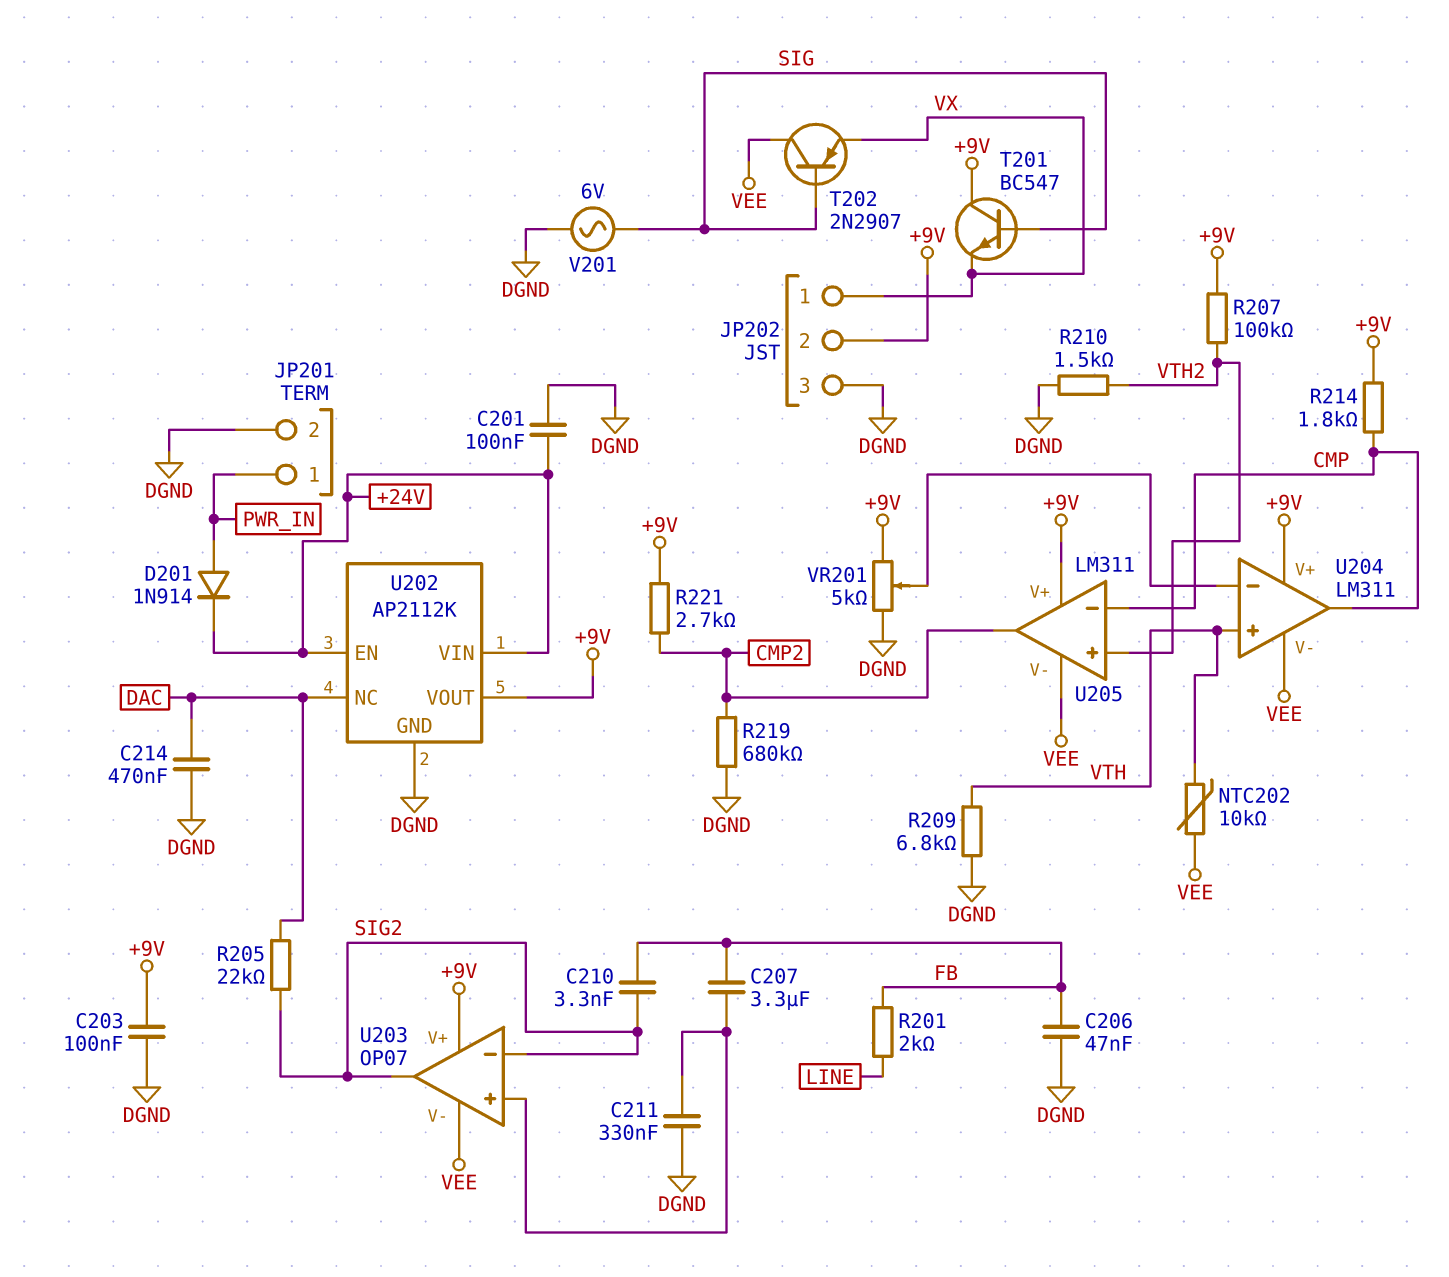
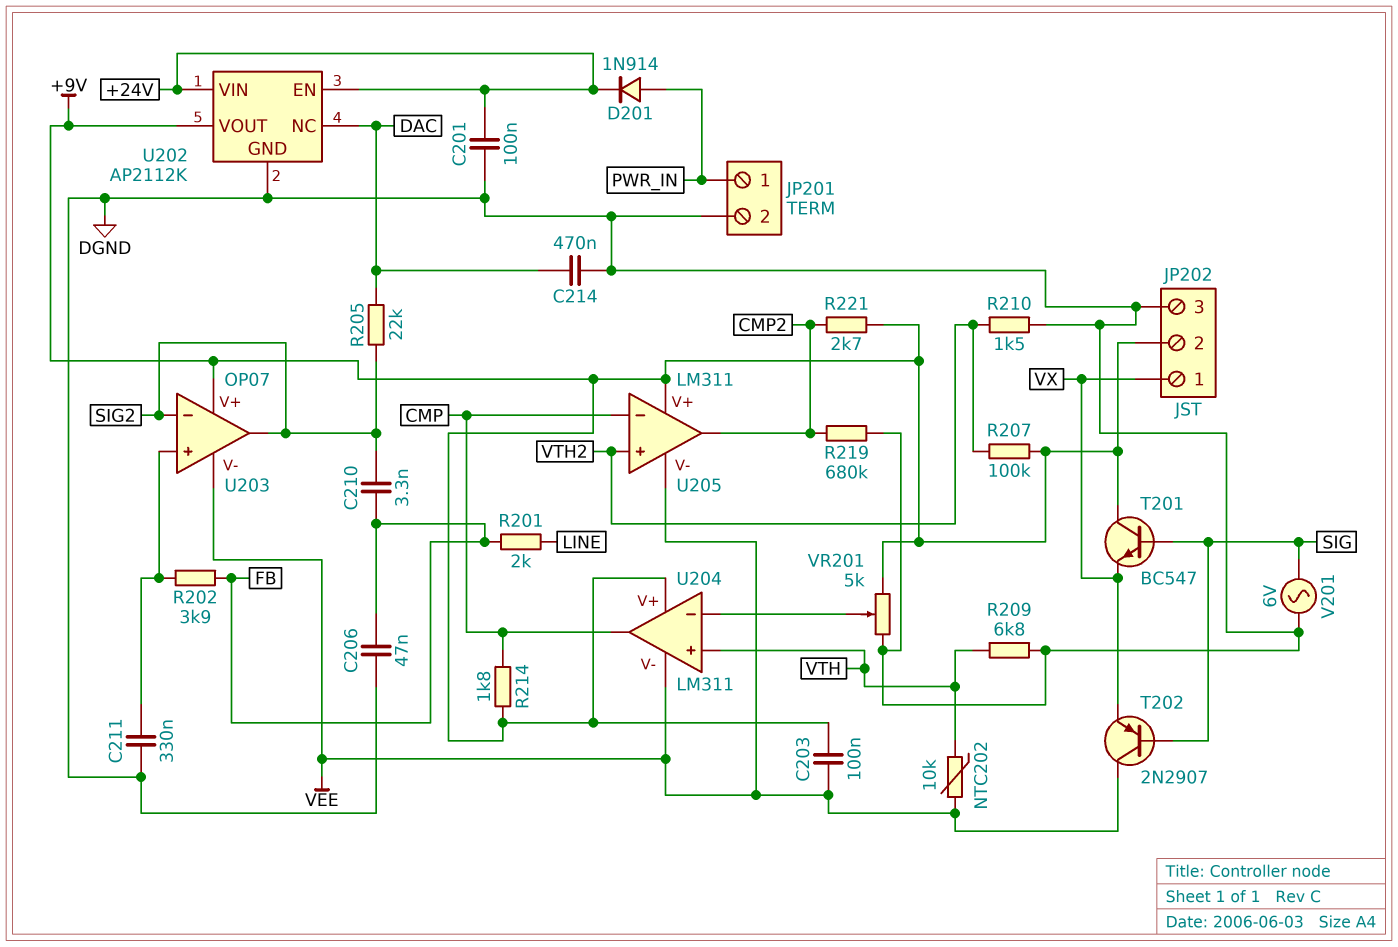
C203: 100nF (+9V, DGND) -> 100nF (+9V, VEE)
C207: 3.3uF (FB, U203/in+) -> none
R202: none -> 3.9k (FB, U203/in+)

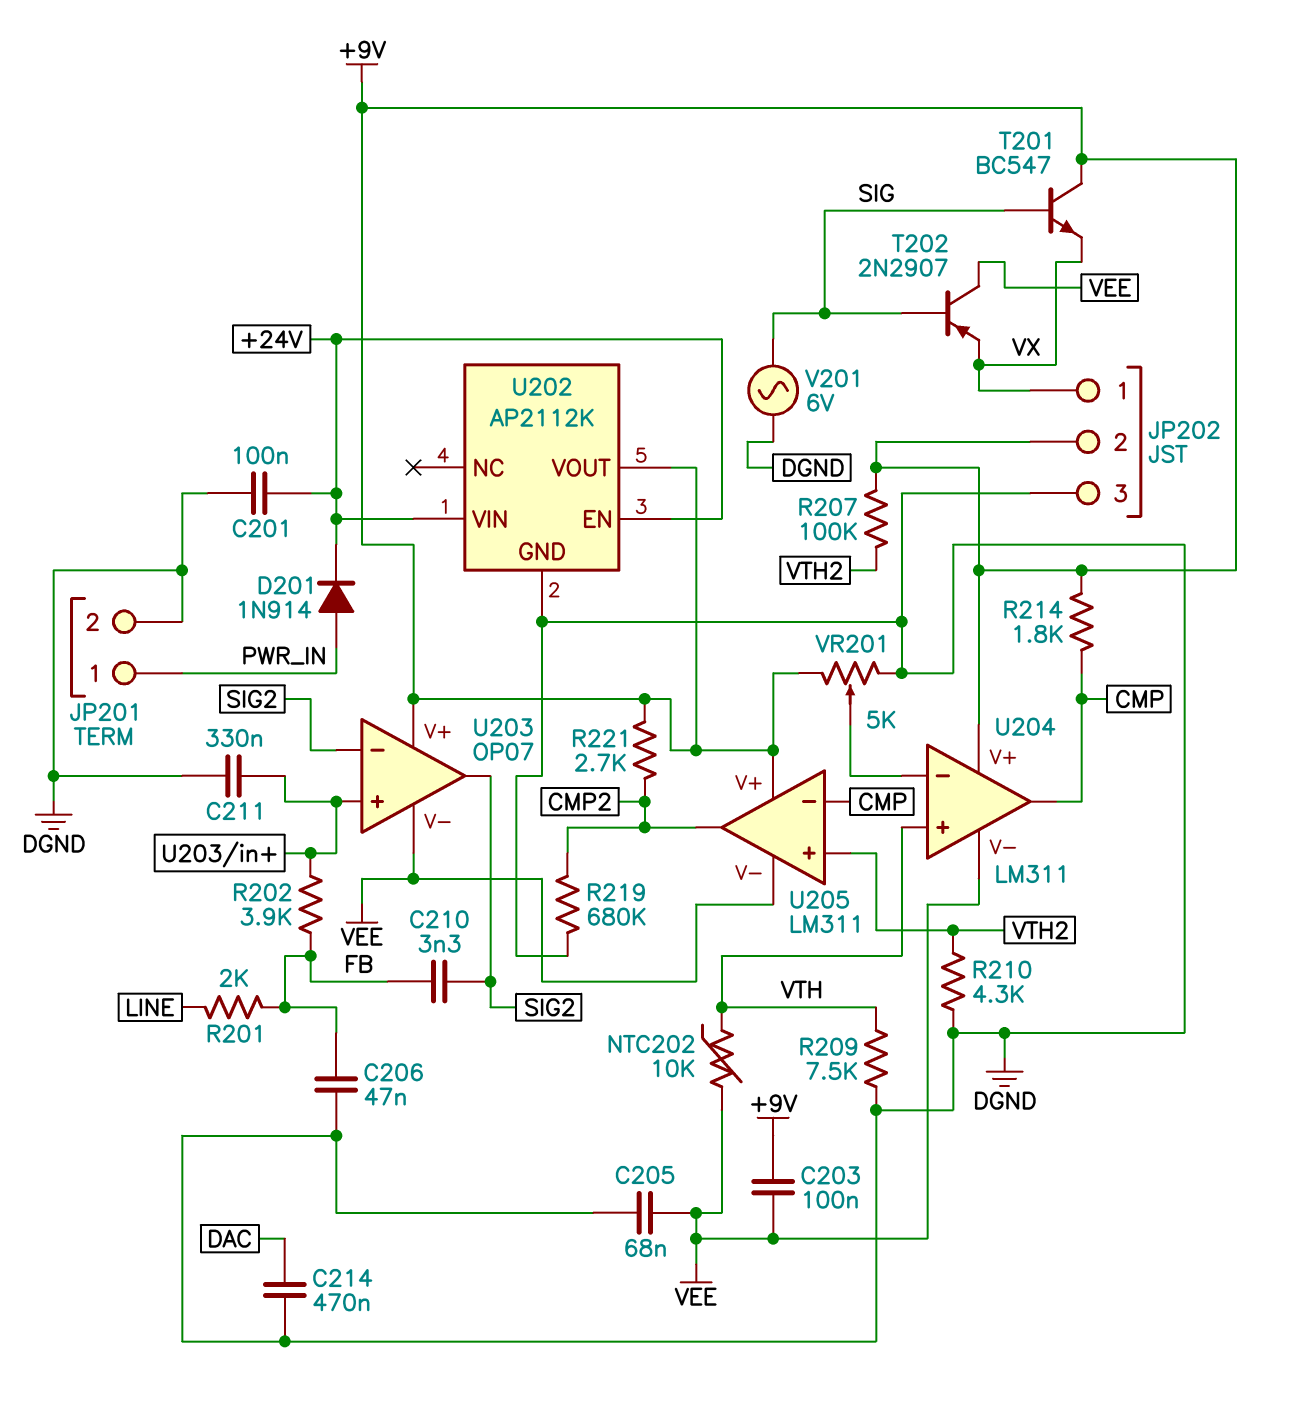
C205: none -> 68nF (DGND, VEE)
R205: 22k (DAC, SIG2) -> none
R209: 6.8k (DGND, VTH) -> 7.5k (DGND, VTH)
R210: 1.5k (DGND, VTH2) -> 4.3k (DGND, VTH2)
U202 pin NC: DAC -> none

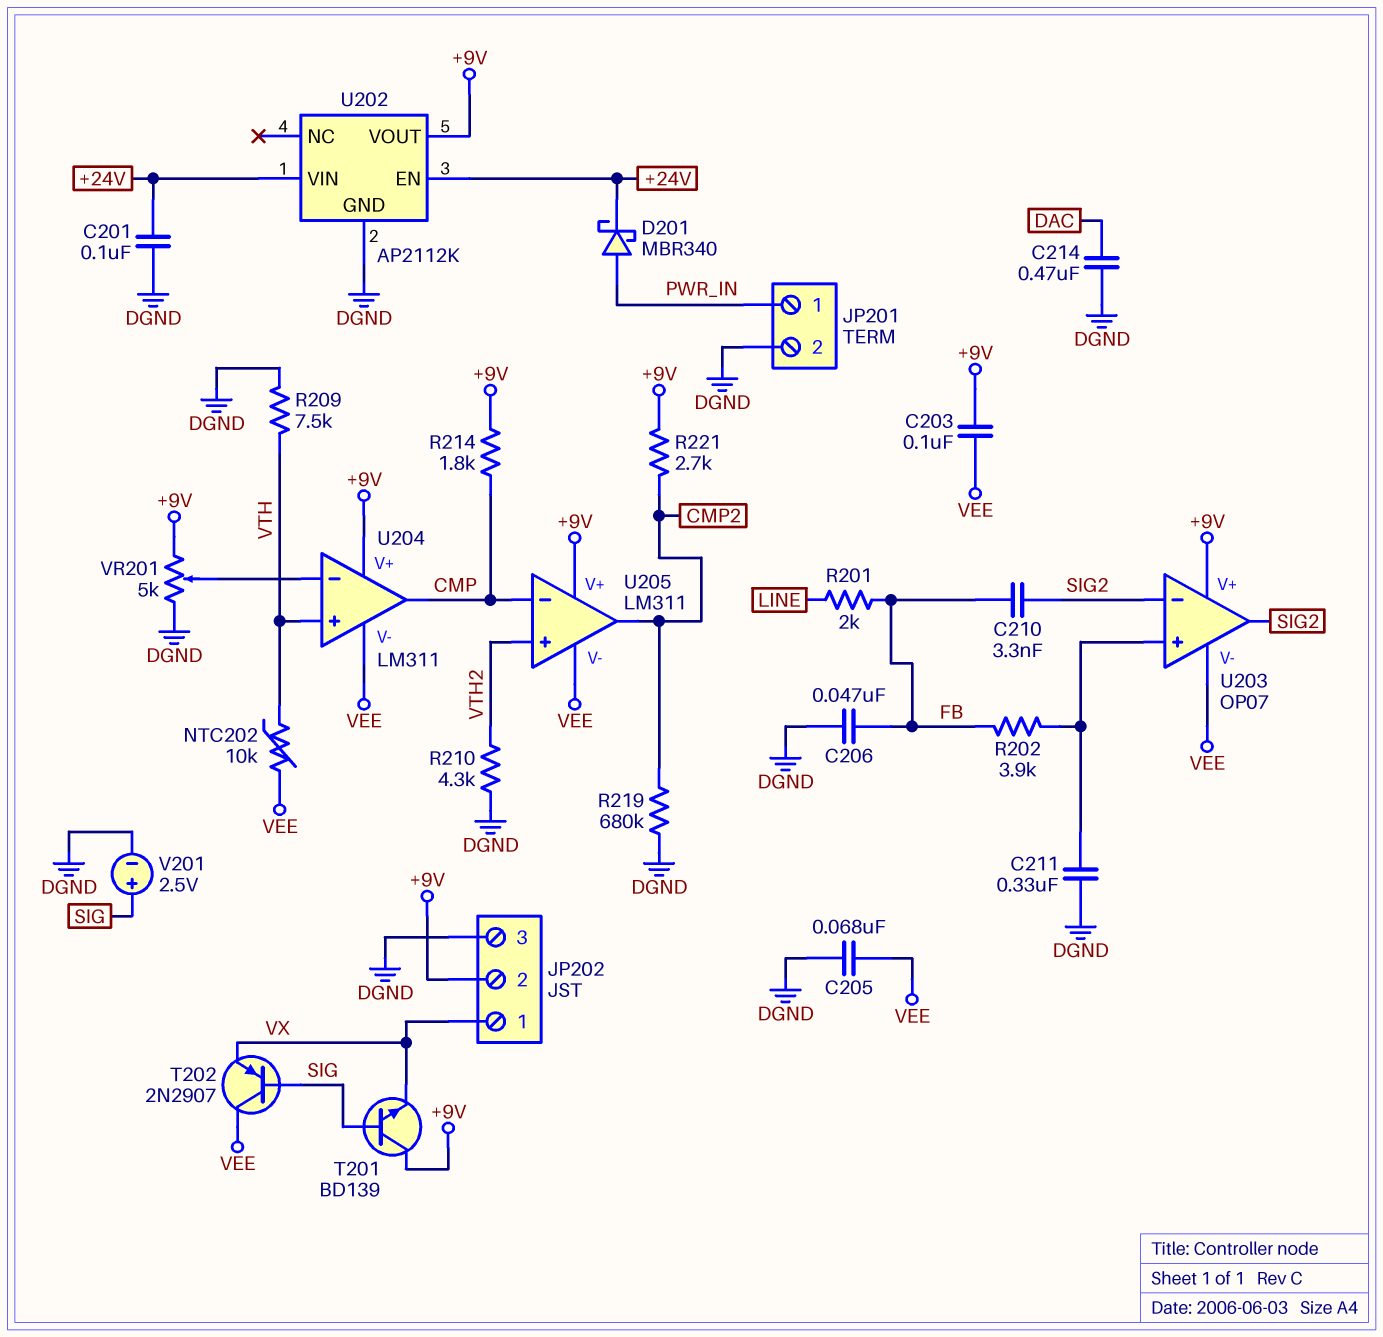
D201: diode 1N914 (A PWR_IN, K +24V) -> schottky MBR340 (A PWR_IN, K +24V)
R207: 100k (+9V, VTH2) -> none
T201: NPN BC547 (B SIG, C +9V, E VX) -> NPN BD139 (B SIG, C +9V, E VX)
V201: AC 6V (DGND, SIG) -> 2.5V (plus SIG, minus DGND)

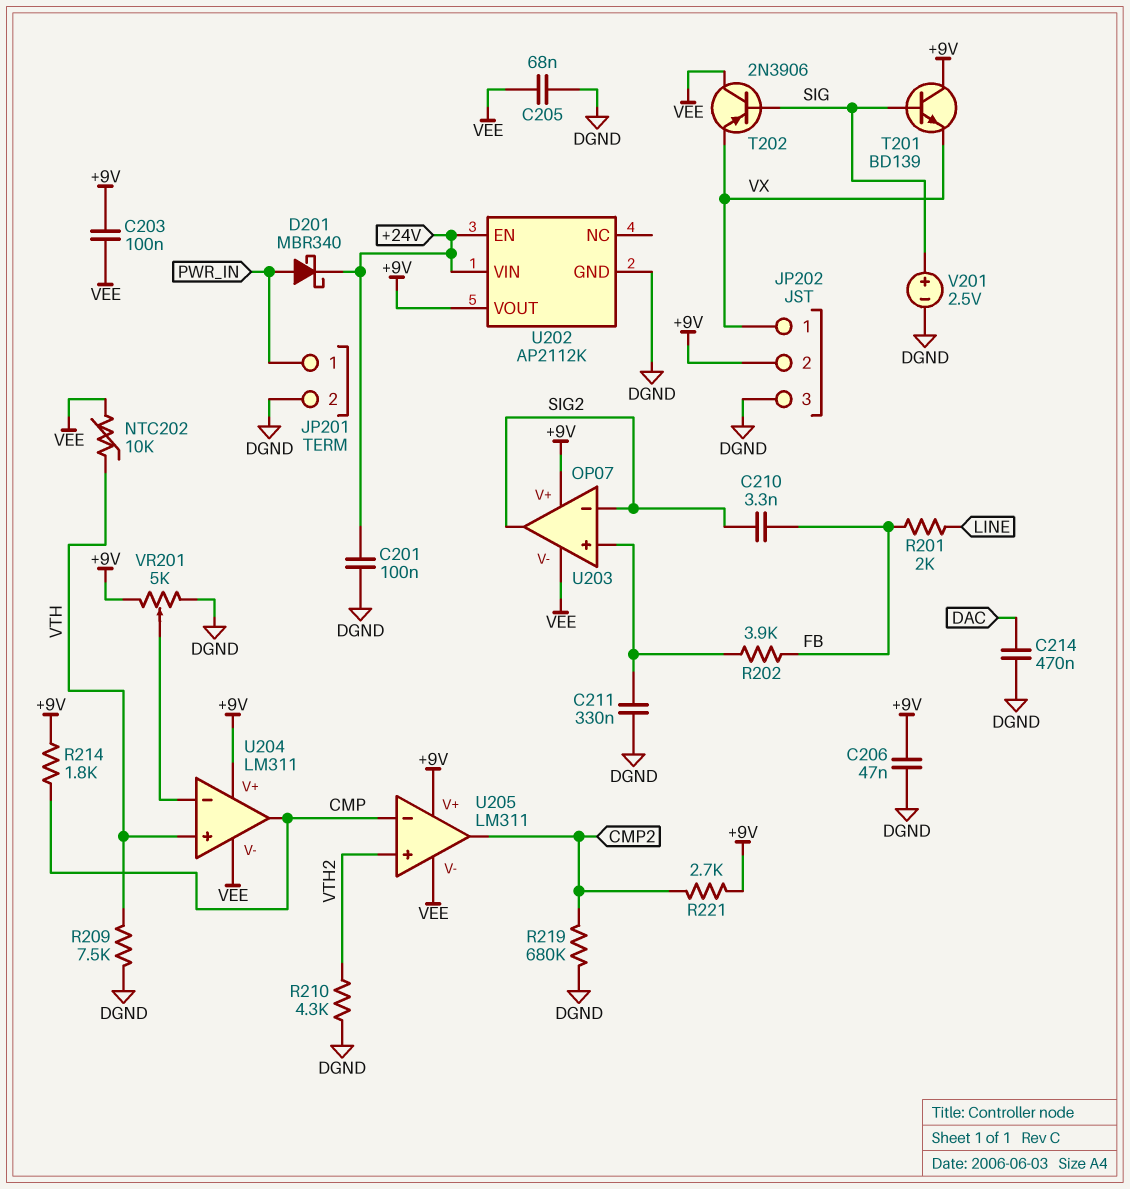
C206: 47nF (DGND, FB) -> 47nF (+9V, DGND)
T202: PNP 2N2907 (B SIG, C VEE, E VX) -> PNP 2N3906 (B SIG, C VEE, E VX)

